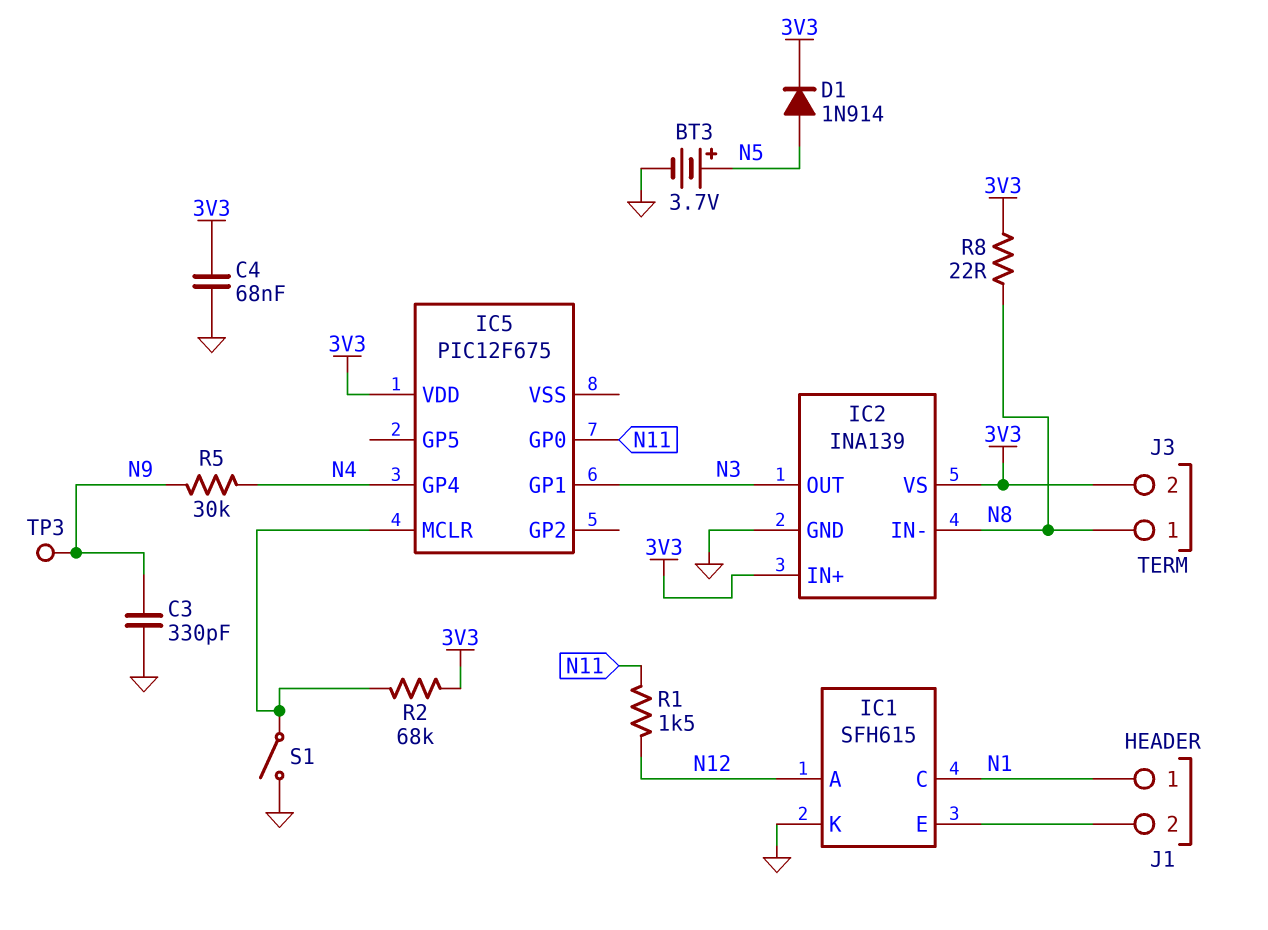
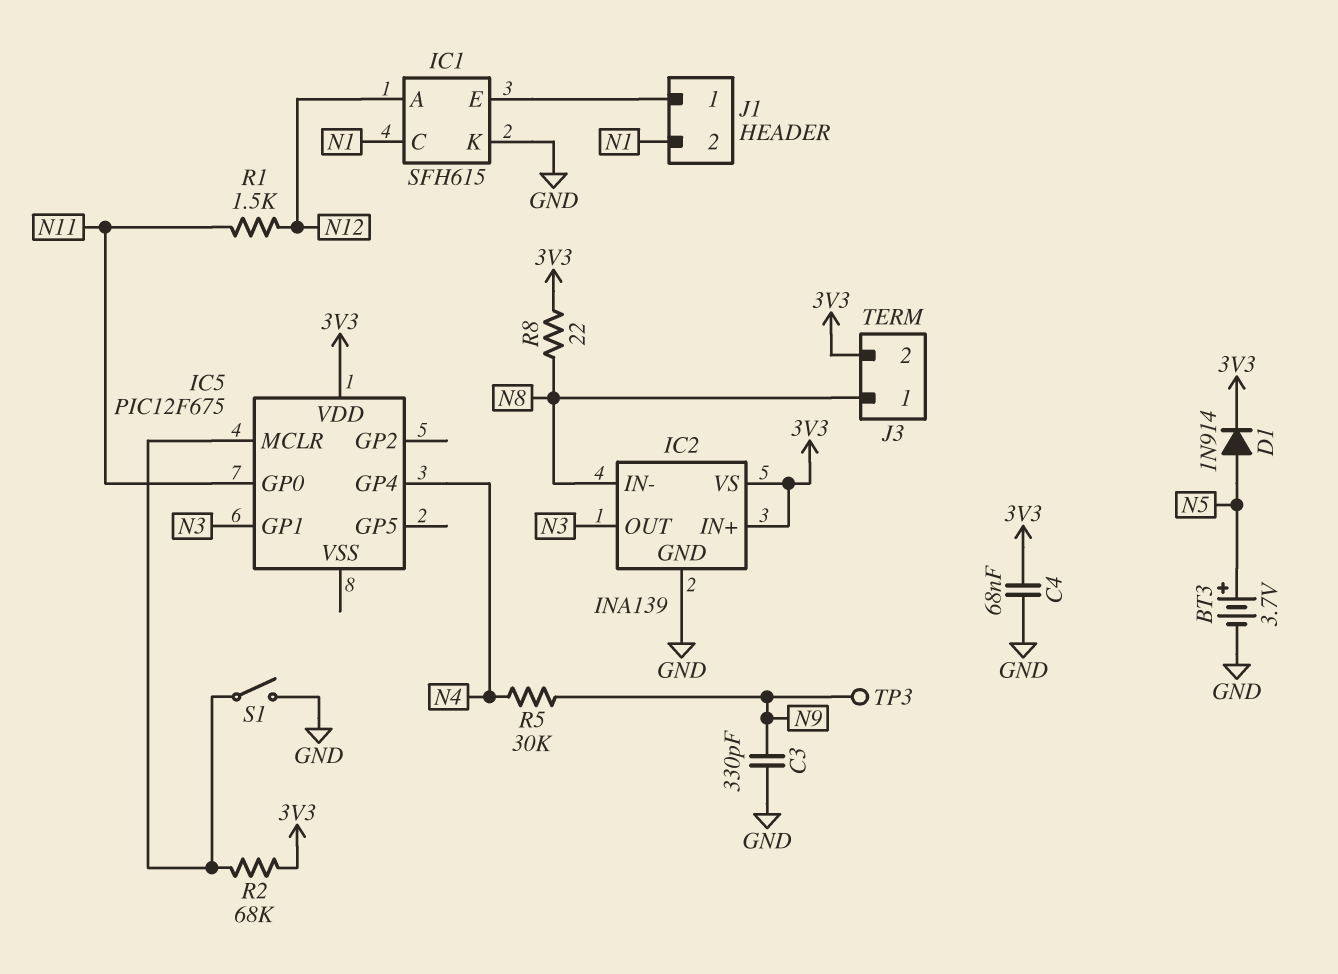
J1 pin 1: N1 -> IC1/E
J1 pin 2: IC1/E -> N1

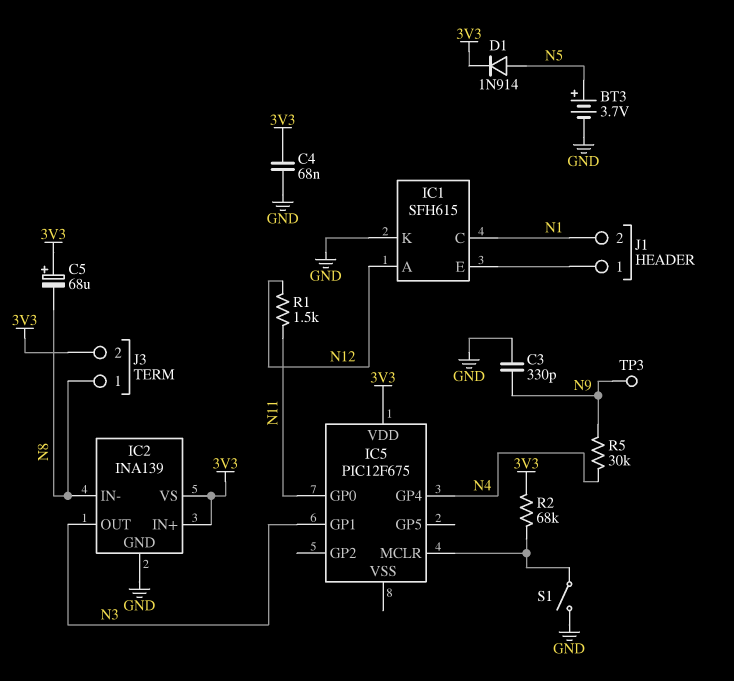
C5: none -> 68uF (plus 3V3, minus N8)
R8: 22 (3V3, N8) -> none

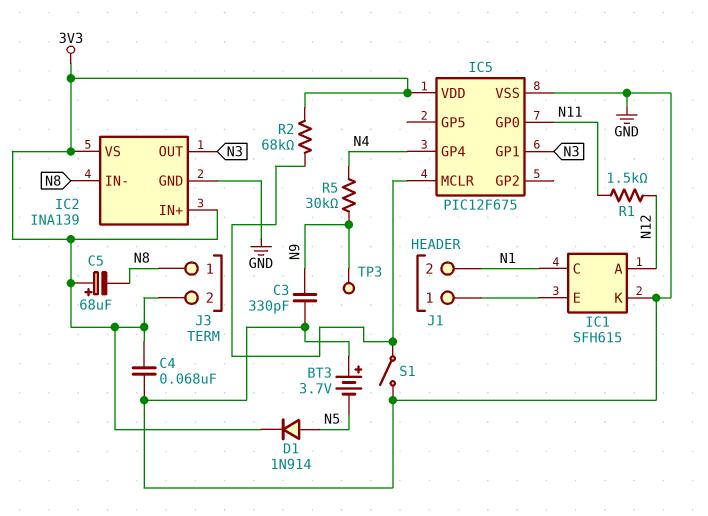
BT3: 3.7V (plus N5, minus GND) -> 3.7V (plus GND, minus N5)
IC5 pin VSS: none -> GND

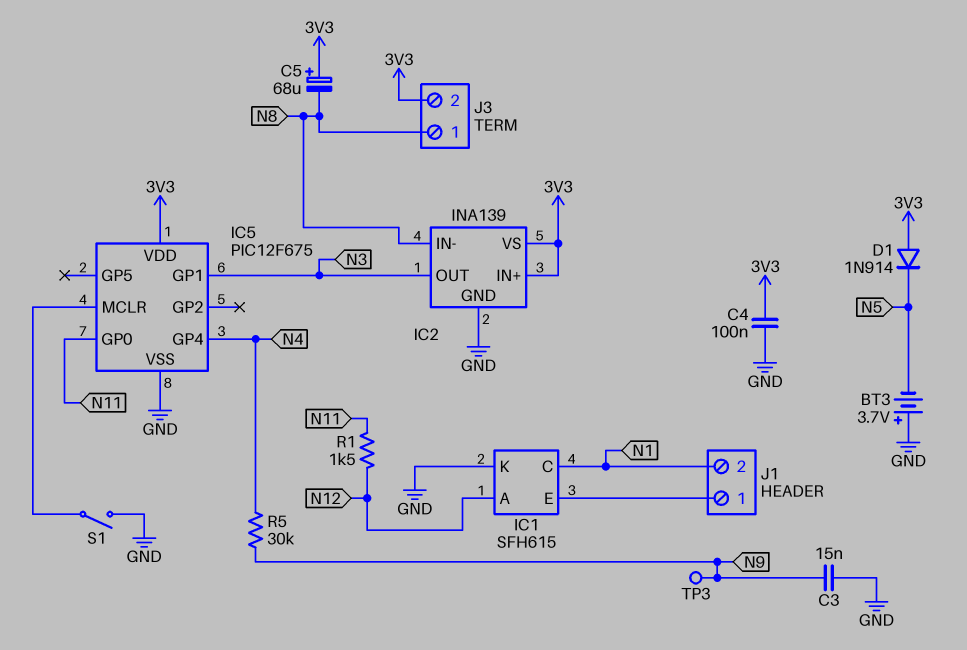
C3: 330pF (GND, N9) -> 15nF (GND, N9)
C4: 68nF (3V3, GND) -> 100nF (3V3, GND)
D1: diode 1N914 (A N5, K 3V3) -> diode 1N914 (A 3V3, K N5)
R2: 68k (3V3, IC5/MCLR) -> none

